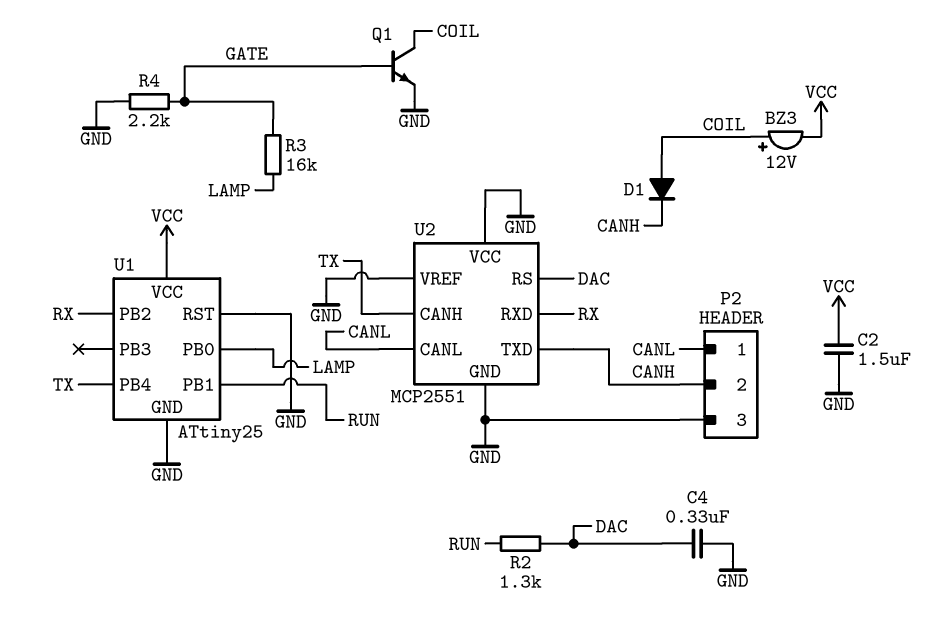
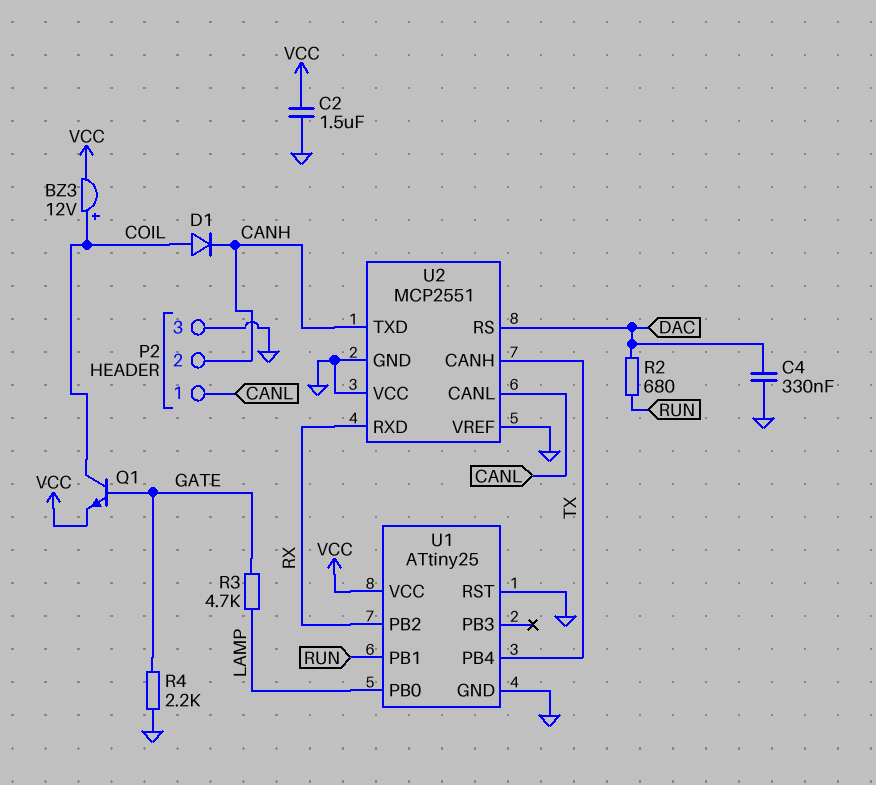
Q1: NPN (B GATE, C COIL, E GND) -> NPN (B GATE, C COIL, E VCC)
R2: 1.3k (DAC, RUN) -> 680 (DAC, RUN)
R3: 16k (GATE, LAMP) -> 4.7k (GATE, LAMP)

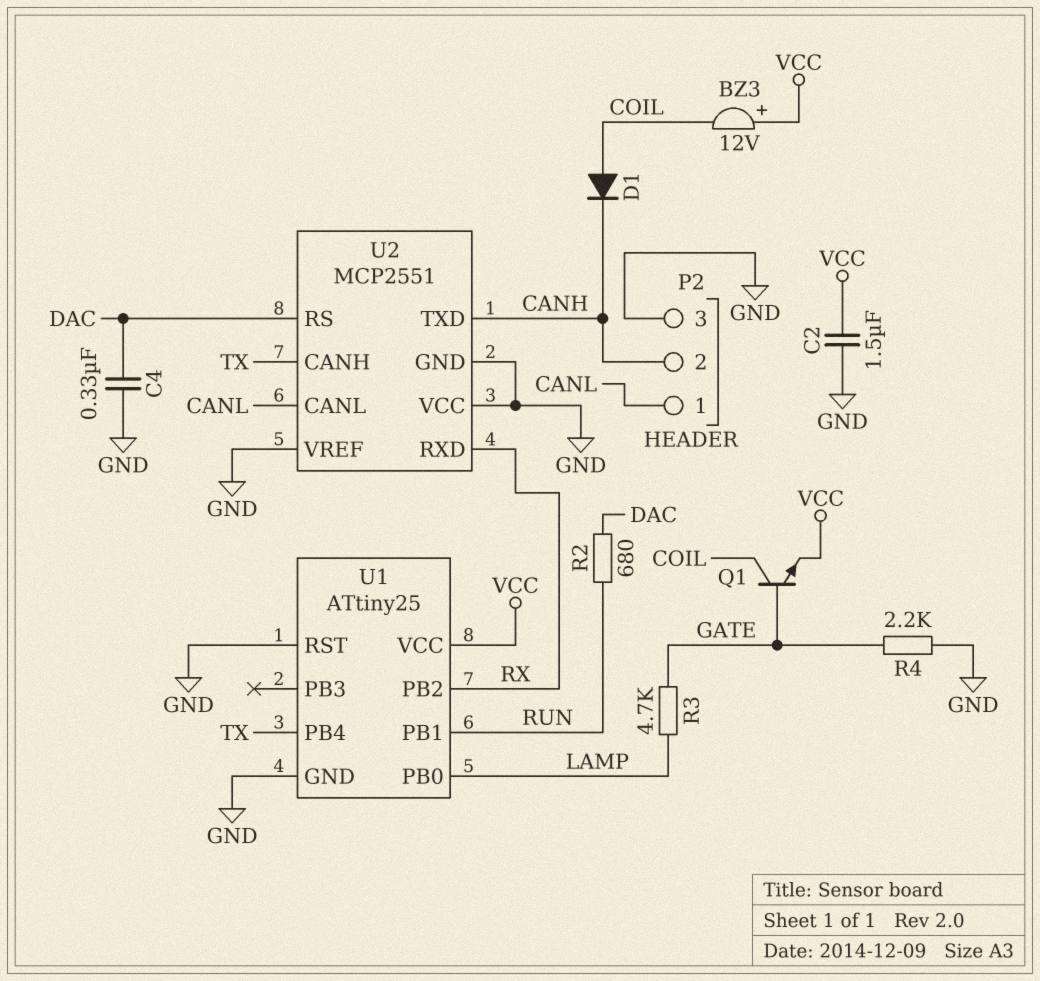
BZ3: buzzer 12V (plus COIL, minus VCC) -> buzzer 12V (plus VCC, minus COIL)

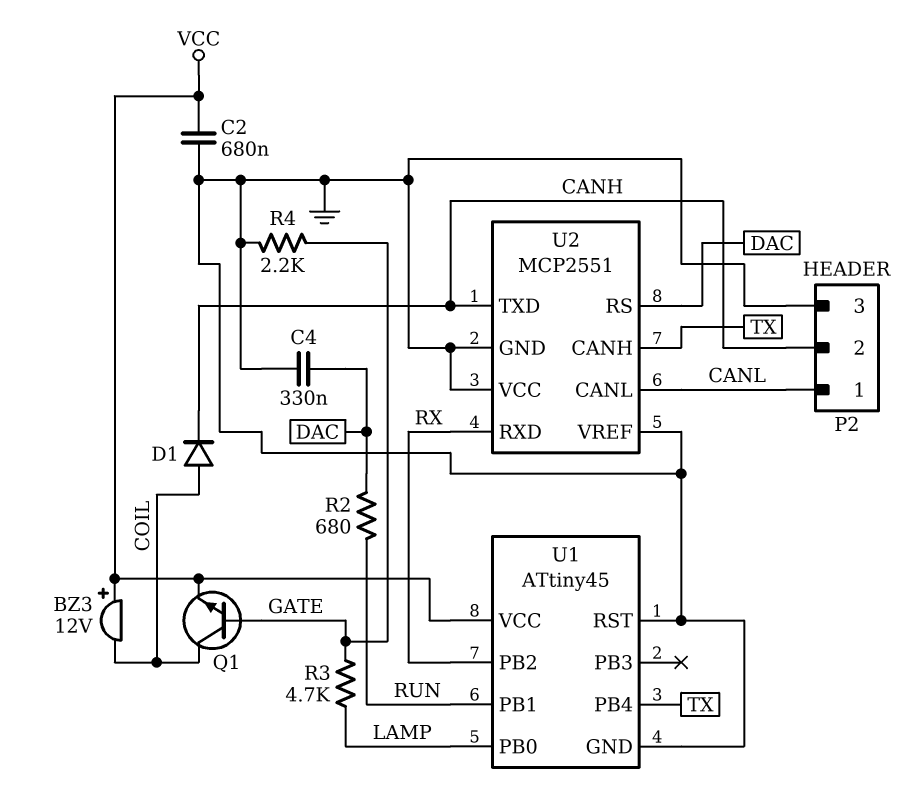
C2: 1.5uF (GND, VCC) -> 680nF (GND, VCC)
U1: ATtiny25 -> ATtiny45

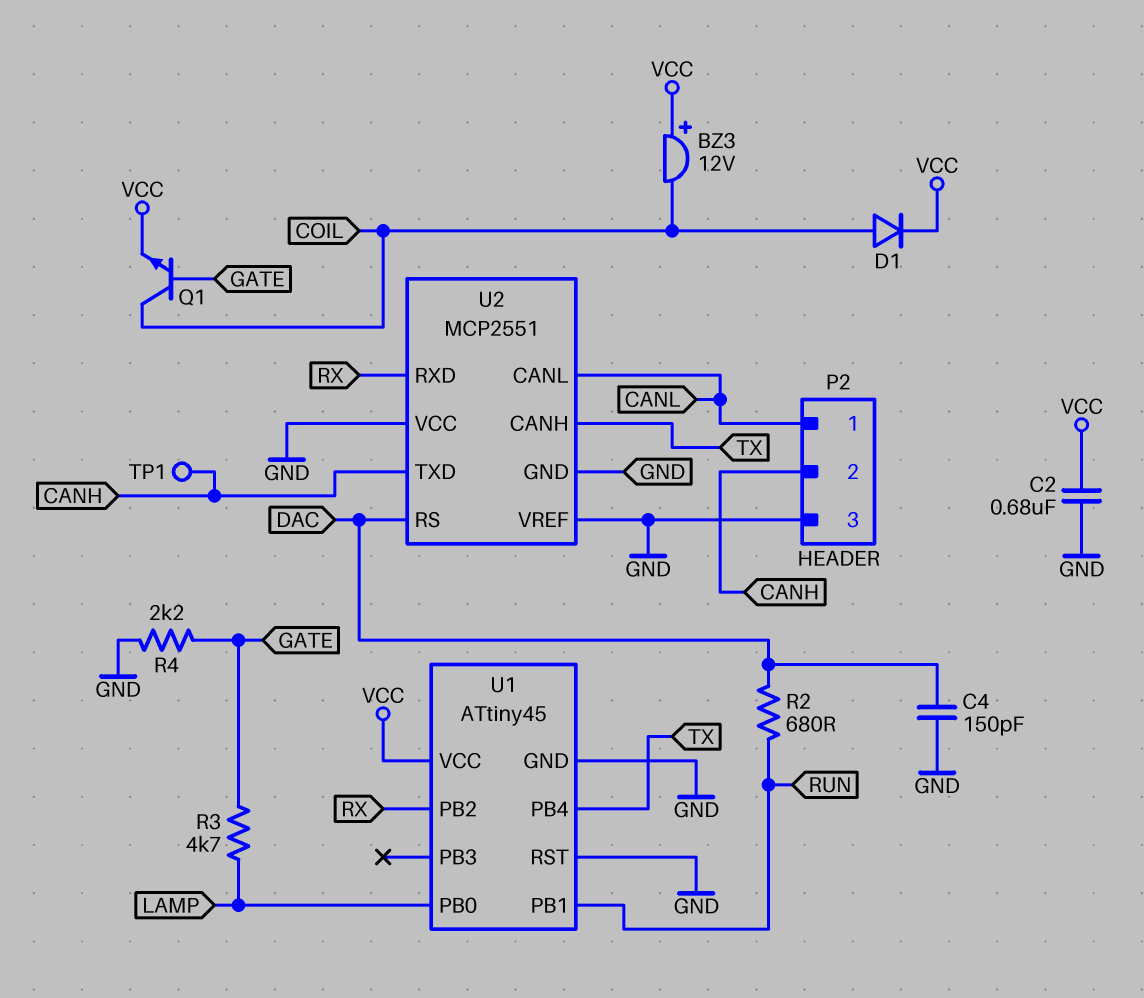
C4: 330nF (DAC, GND) -> 150pF (DAC, GND)
D1: diode (A COIL, K CANH) -> diode (A COIL, K VCC)
TP1: none -> test point (CANH)

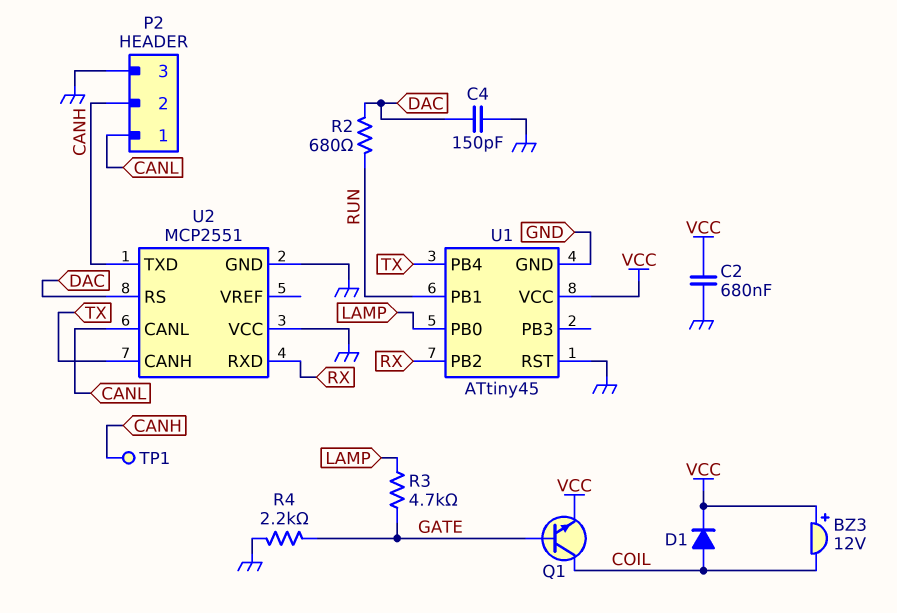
U2 pin VREF: GND -> none

